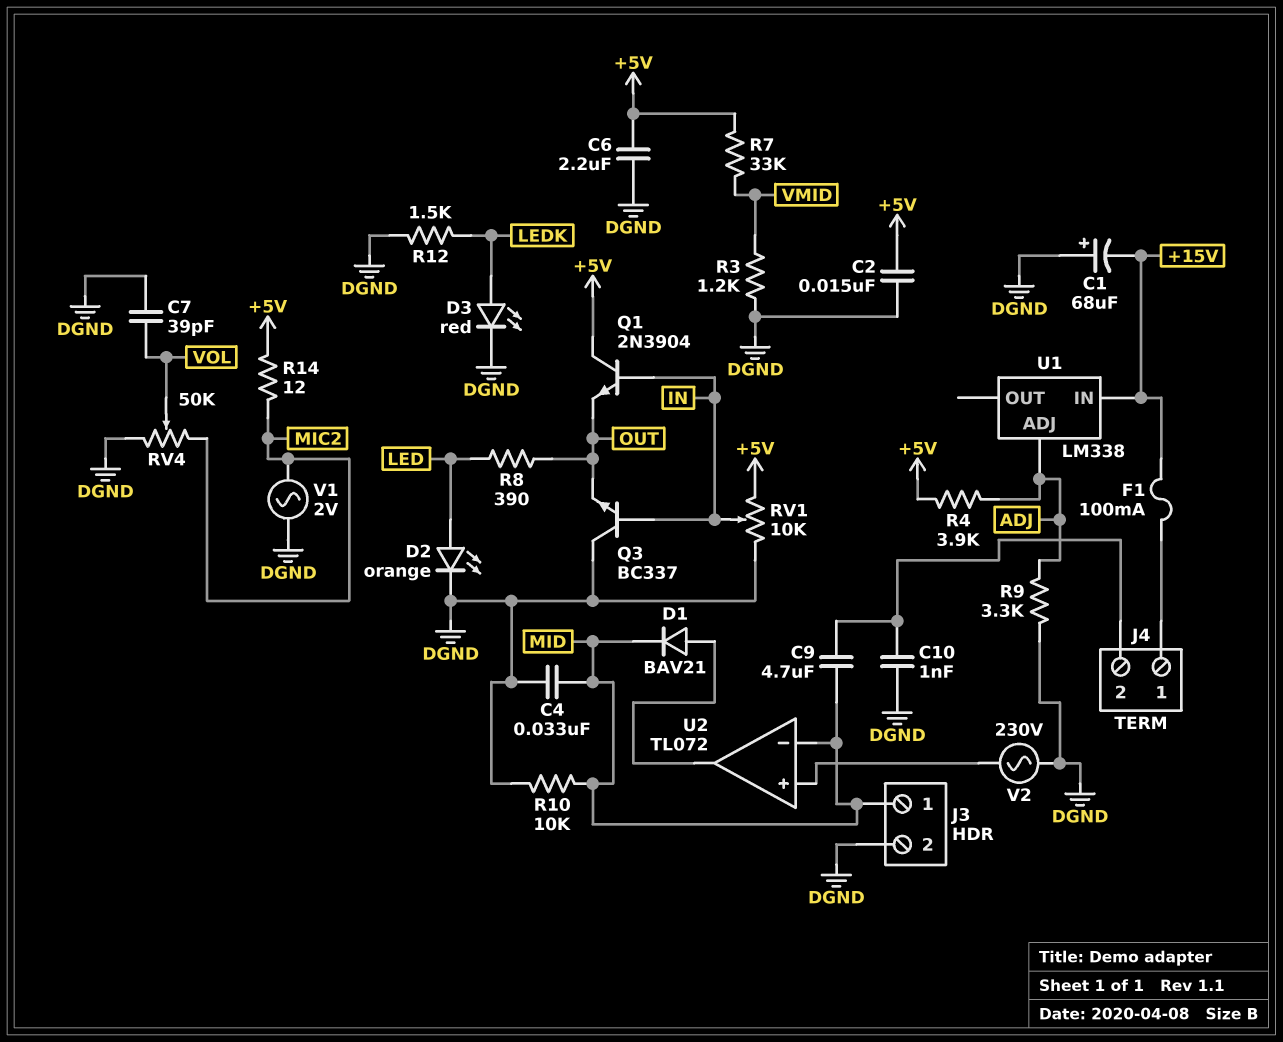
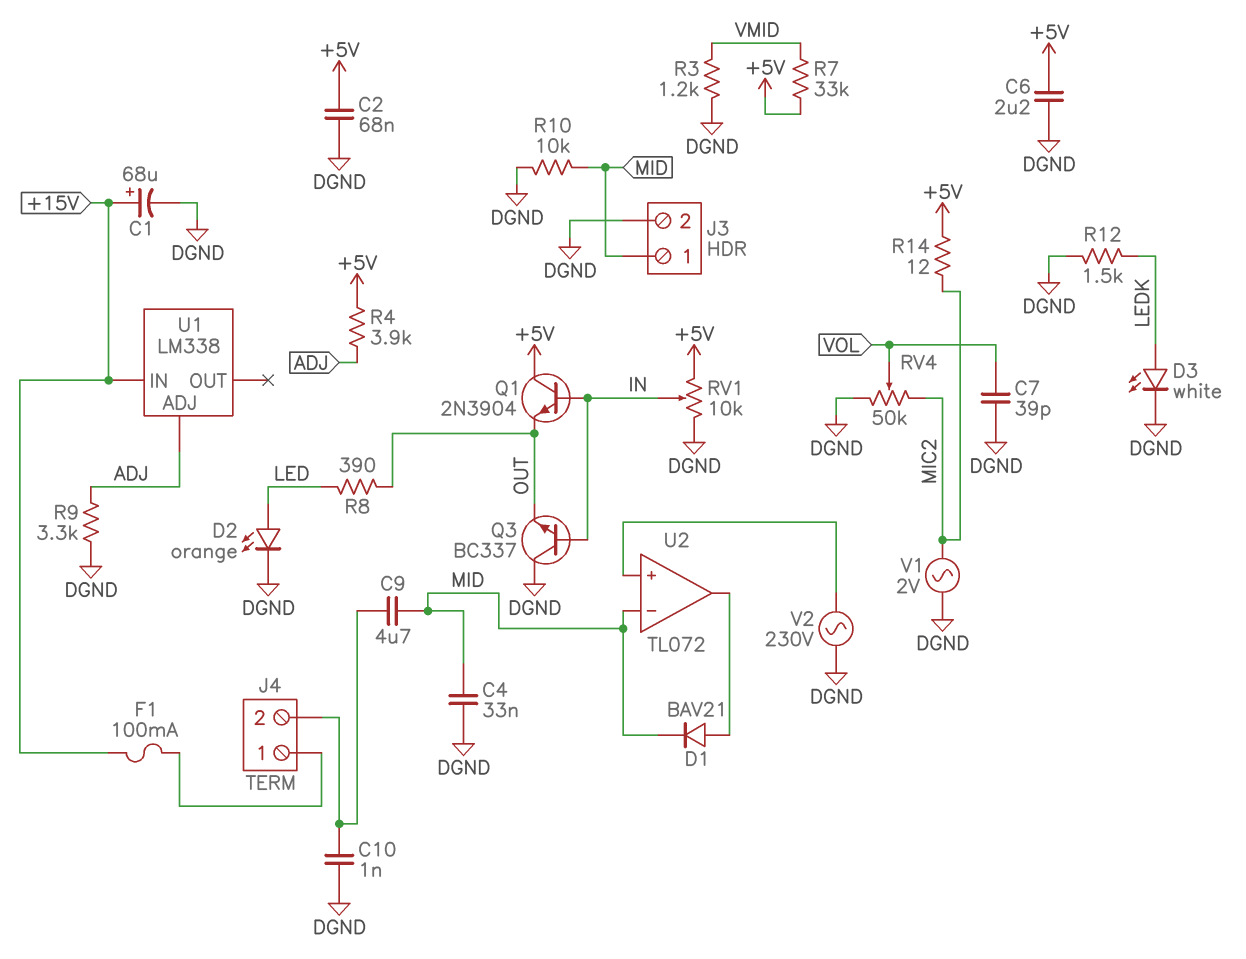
C1: 68uF (plus DGND, minus +15V) -> 68uF (plus +15V, minus DGND)
C2: 15nF (+5V, DGND) -> 68nF (+5V, DGND)
D3: LED red (A LEDK, K DGND) -> LED white (A LEDK, K DGND)

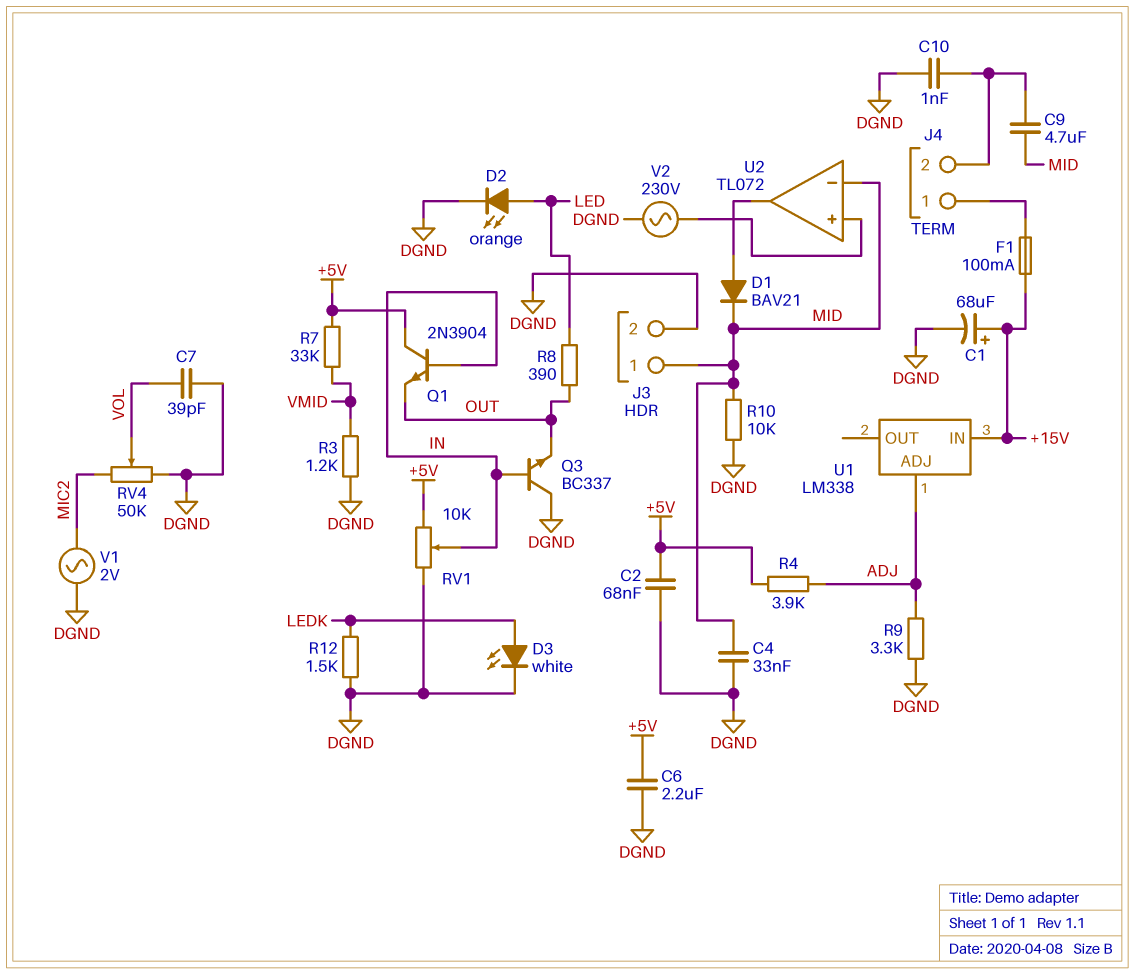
R14: 12 (+5V, MIC2) -> none

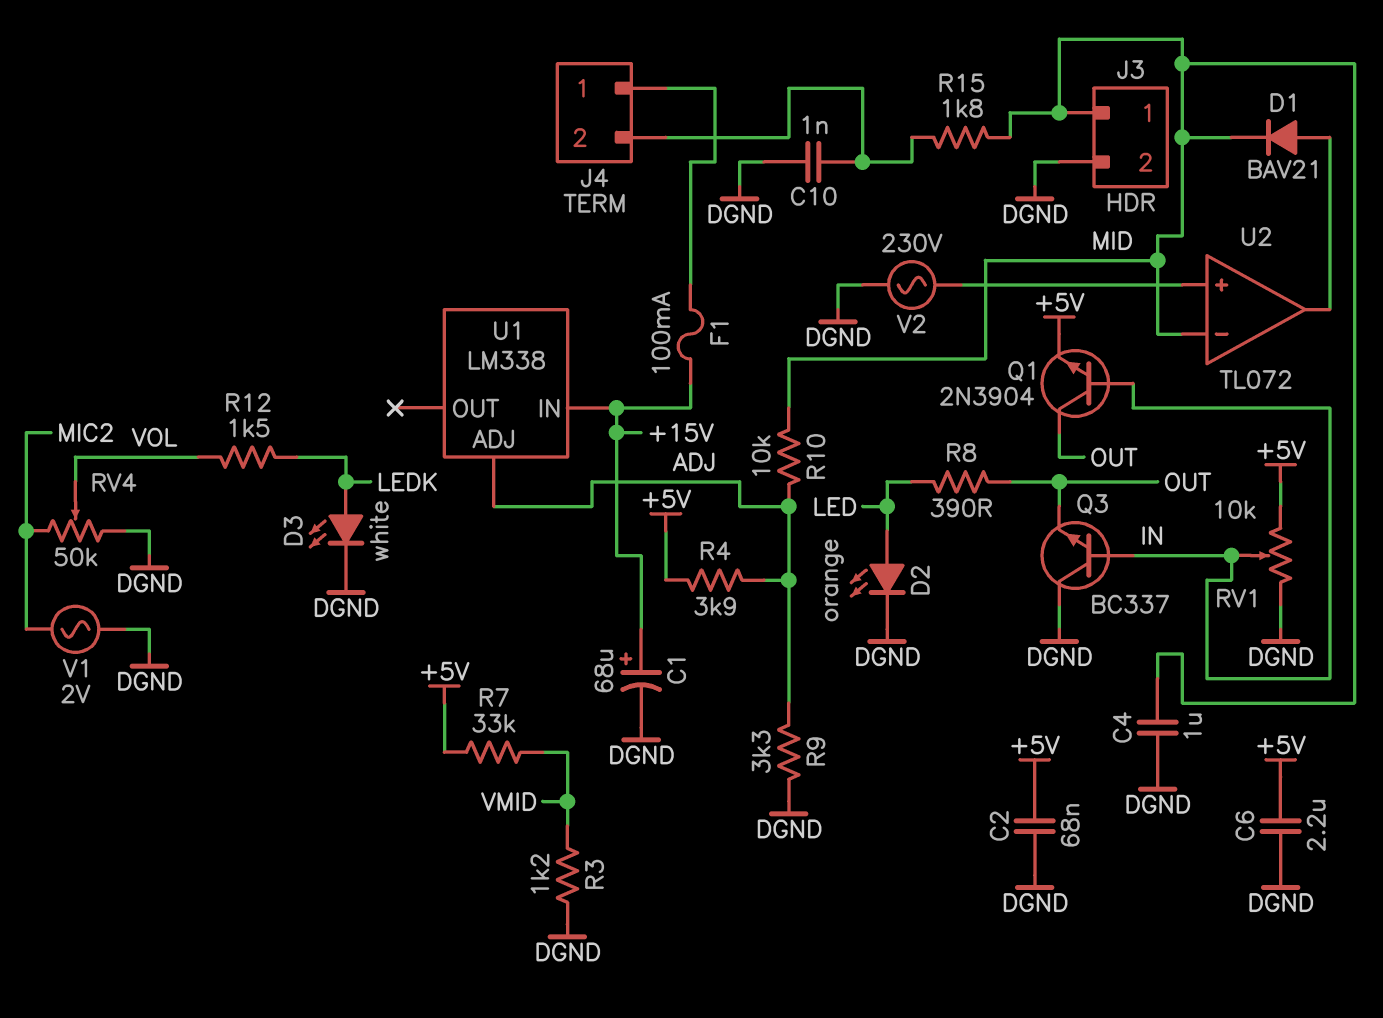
C4: 33nF (DGND, MID) -> 1uF (DGND, MID)
C7: 39pF (DGND, VOL) -> none
C9: 4.7uF (J4/2, MID) -> none
Q1: NPN 2N3904 (B IN, C +5V, E OUT) -> NPN 2N3904 (B IN, C OUT, E +5V)
R10: 10k (DGND, MID) -> 10k (ADJ, MID)
R12: 1.5k (DGND, LEDK) -> 1.5k (LEDK, VOL)
R15: none -> 1.8k (J4/2, MID)

